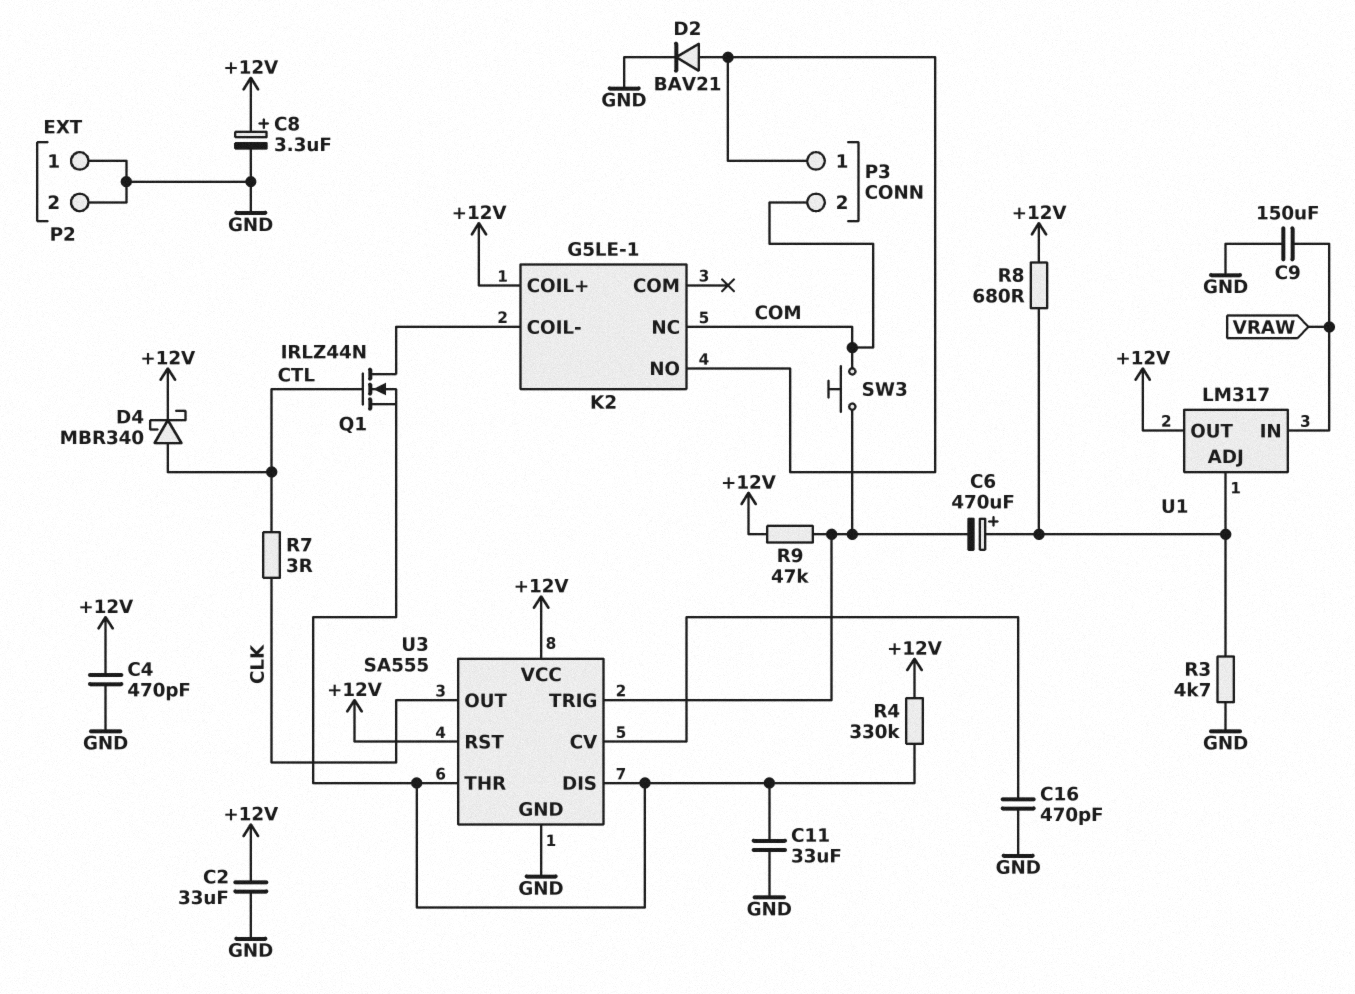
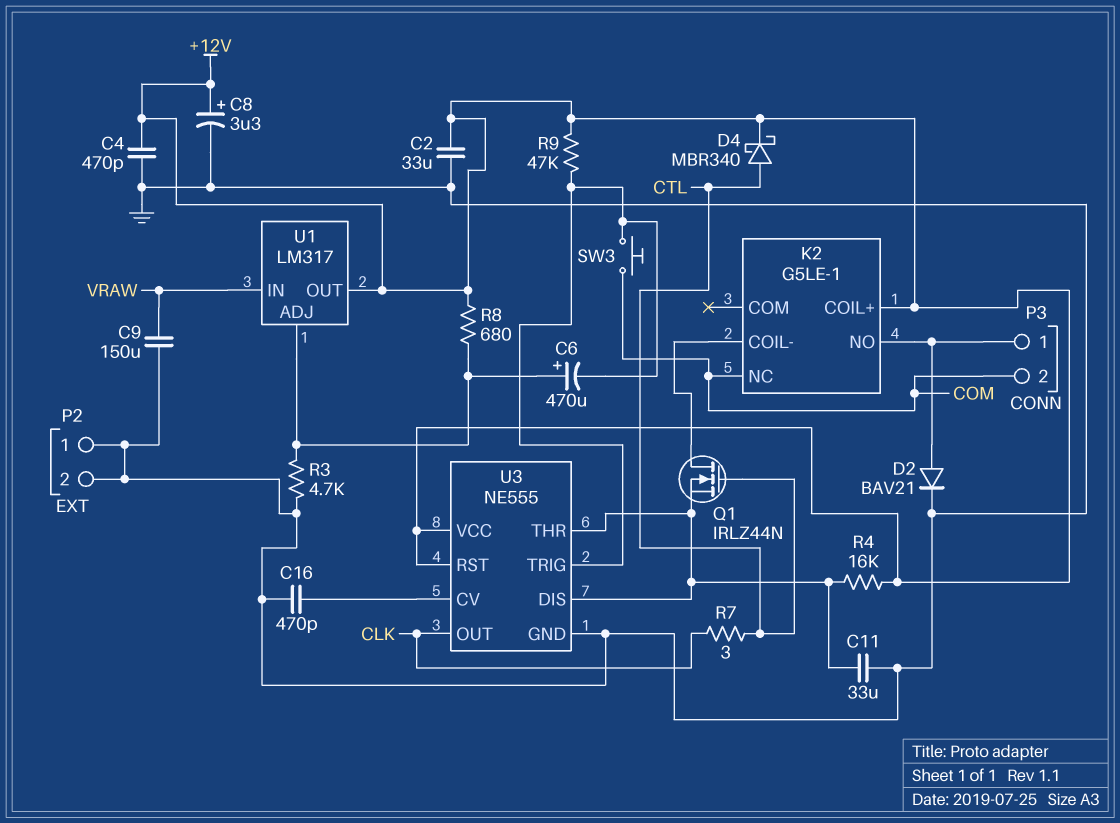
R4: 330k (+12V, U3/DIS) -> 16k (+12V, U3/DIS)
U3: SA555 -> NE555

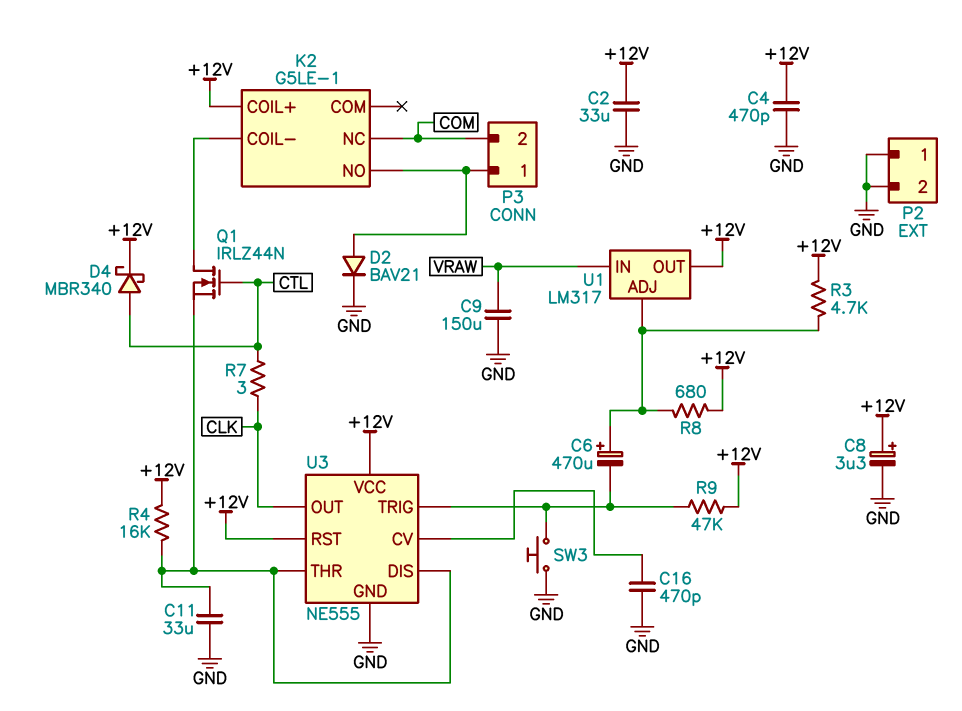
R3: 4.7k (GND, U1/ADJ) -> 4.7k (+12V, U1/ADJ)
SW3: button (COM, U3/TRIG) -> button (GND, U3/TRIG)

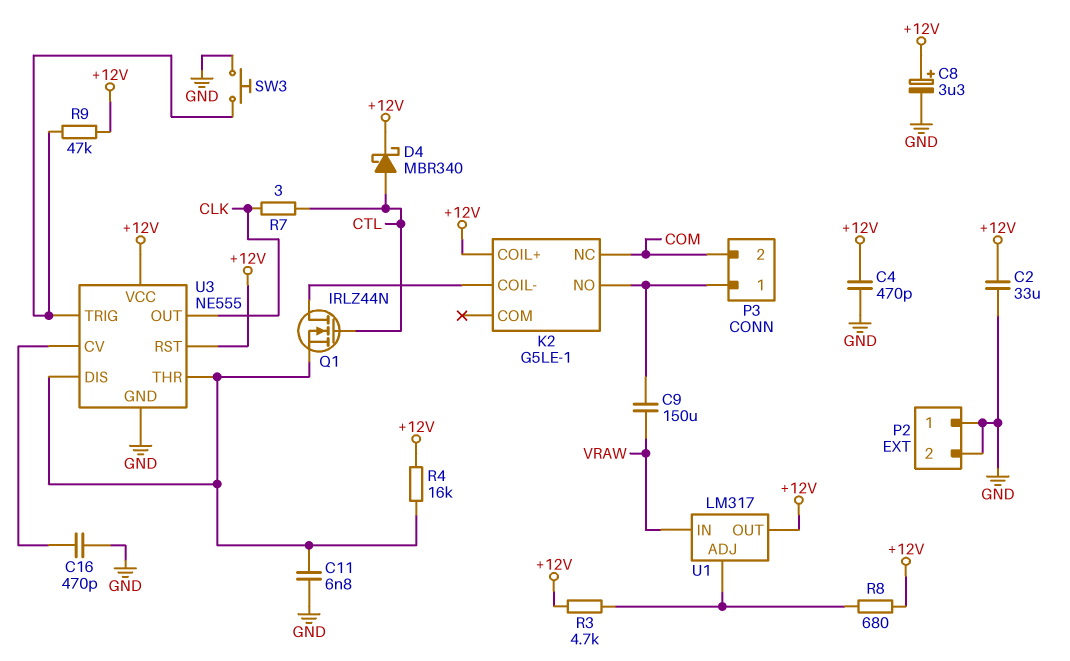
C6: 470uF (plus U1/ADJ, minus U3/TRIG) -> none
C9: 150uF (GND, VRAW) -> 150uF (K2/NO, VRAW)
C11: 33uF (GND, U3/DIS) -> 6.8nF (GND, U3/DIS)
D2: diode BAV21 (A K2/NO, K GND) -> none

